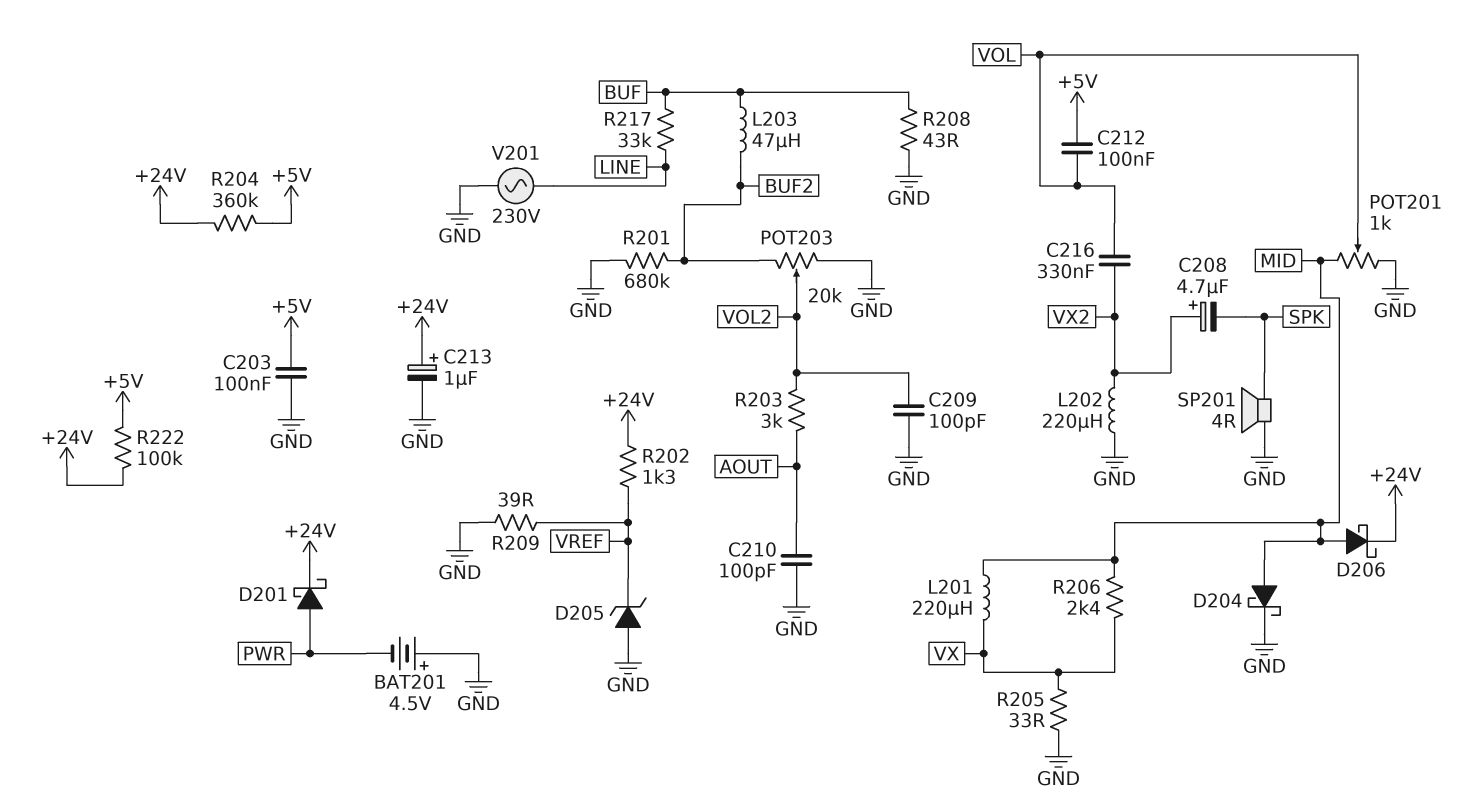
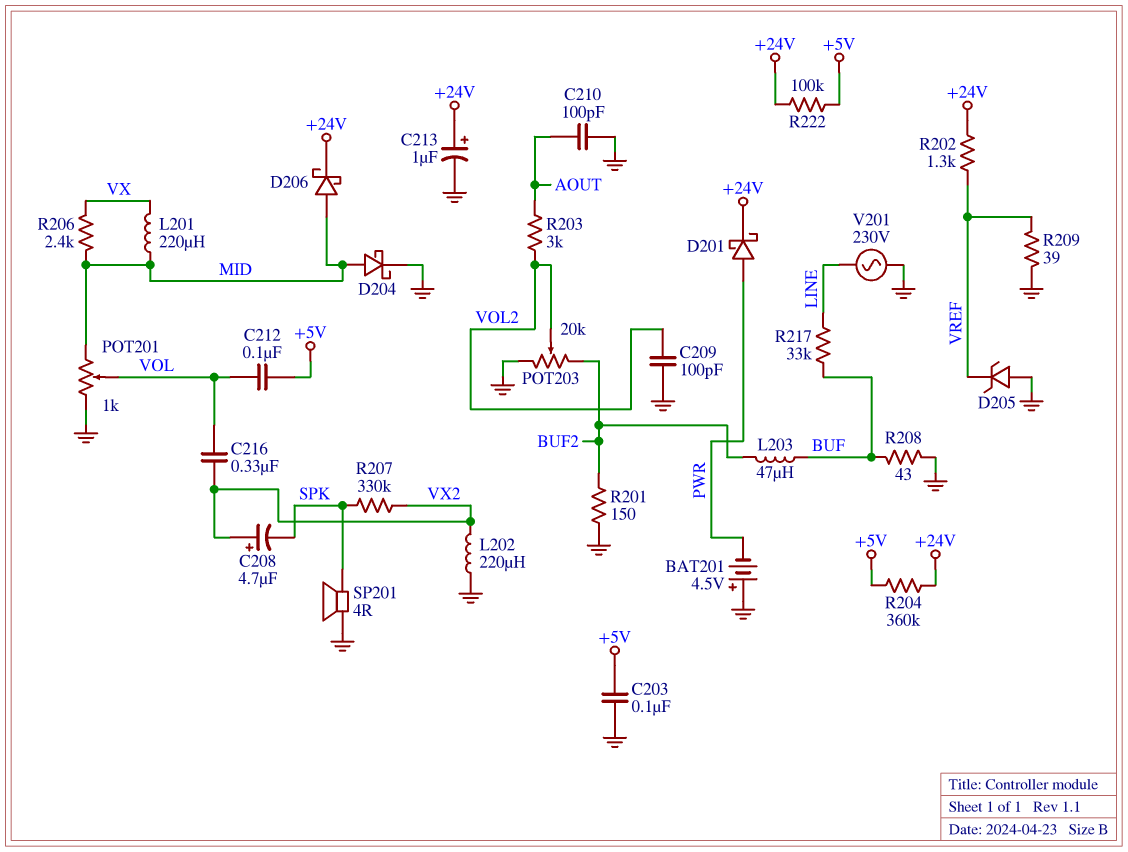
R201: 680k (BUF2, GND) -> 150 (BUF2, GND)
R205: 33 (GND, VX) -> none
R207: none -> 330k (SPK, VX2)

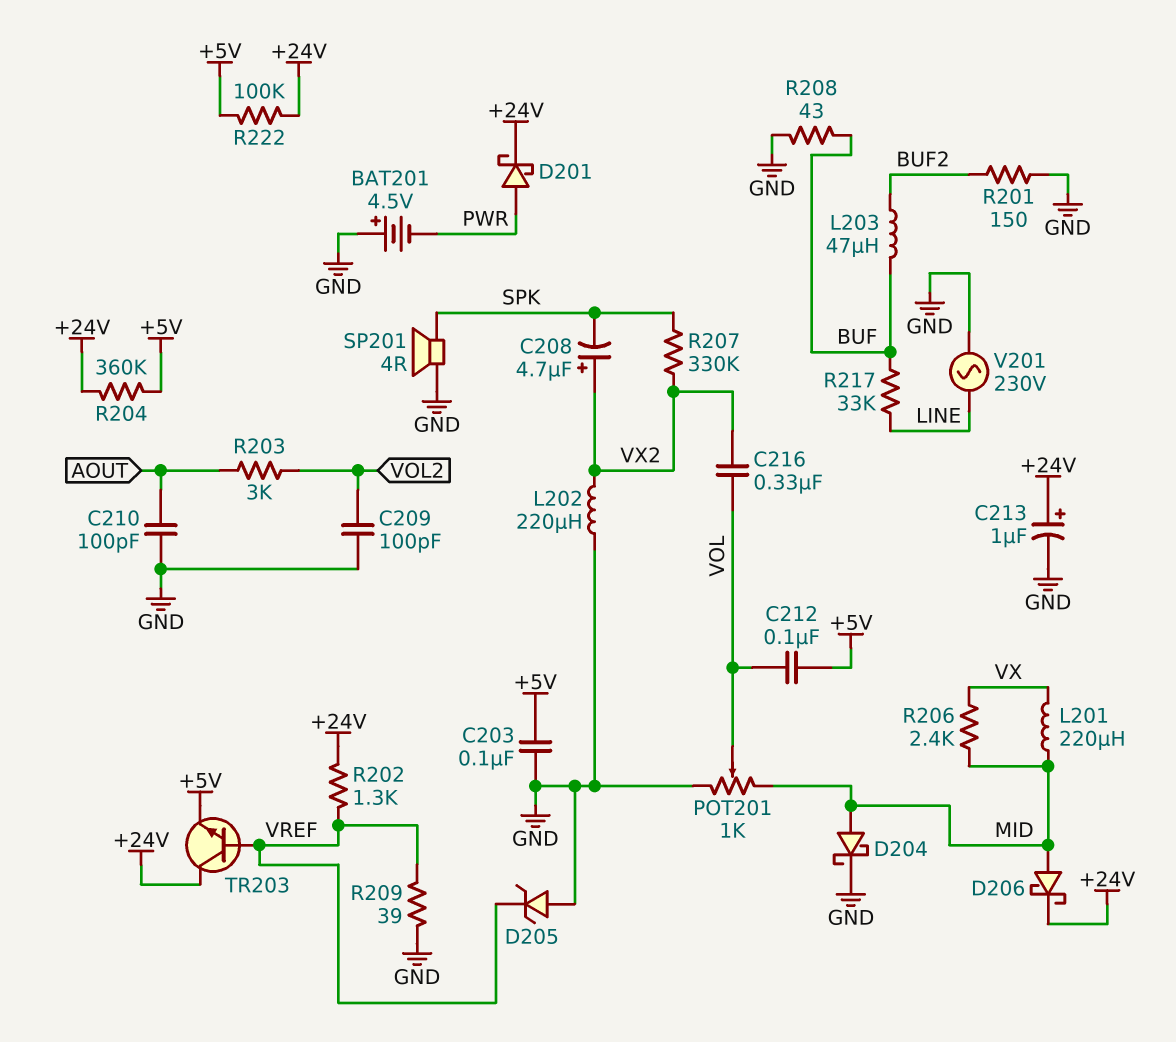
POT203: 20k (BUF2, GND, wiper VOL2) -> none
TR203: none -> NPN (B VREF, C +24V, E +5V)

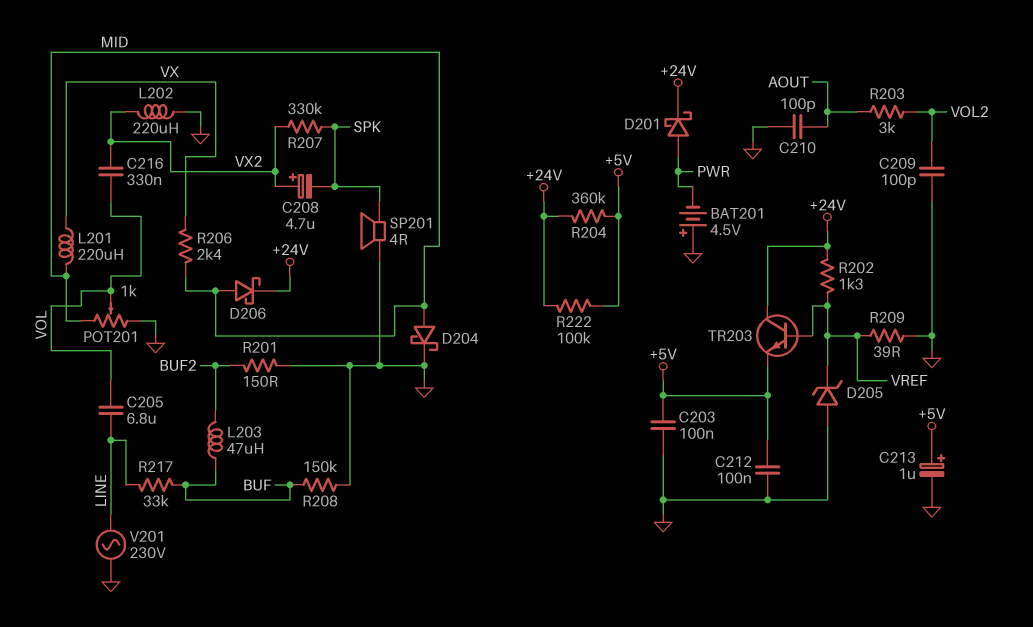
C205: none -> 6.8uF (LINE, VOL)
C212: 100nF (+5V, VOL) -> 100nF (+5V, GND)
C213: 1uF (plus +24V, minus GND) -> 1uF (plus +5V, minus GND)
R208: 43 (BUF, GND) -> 150k (BUF, GND)

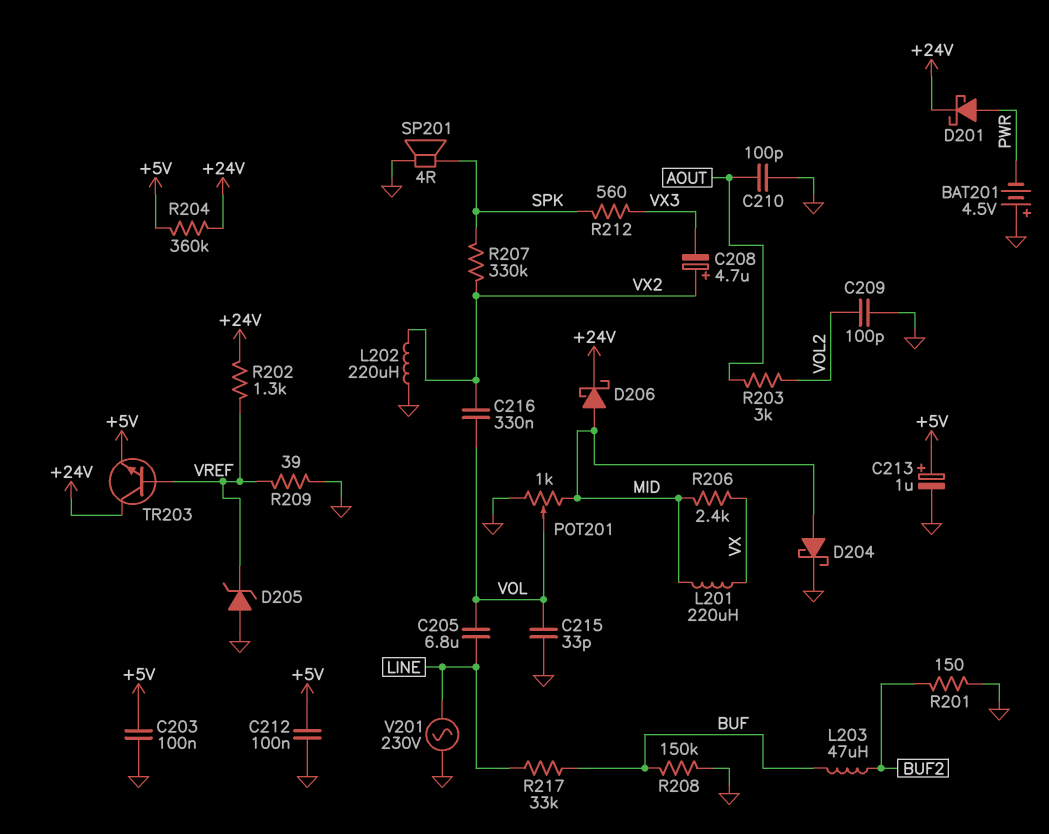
C208: 4.7uF (plus VX2, minus SPK) -> 4.7uF (plus VX2, minus VX3)
C215: none -> 33pF (GND, VOL)
R212: none -> 560 (SPK, VX3)
R222: 100k (+5V, +24V) -> none

